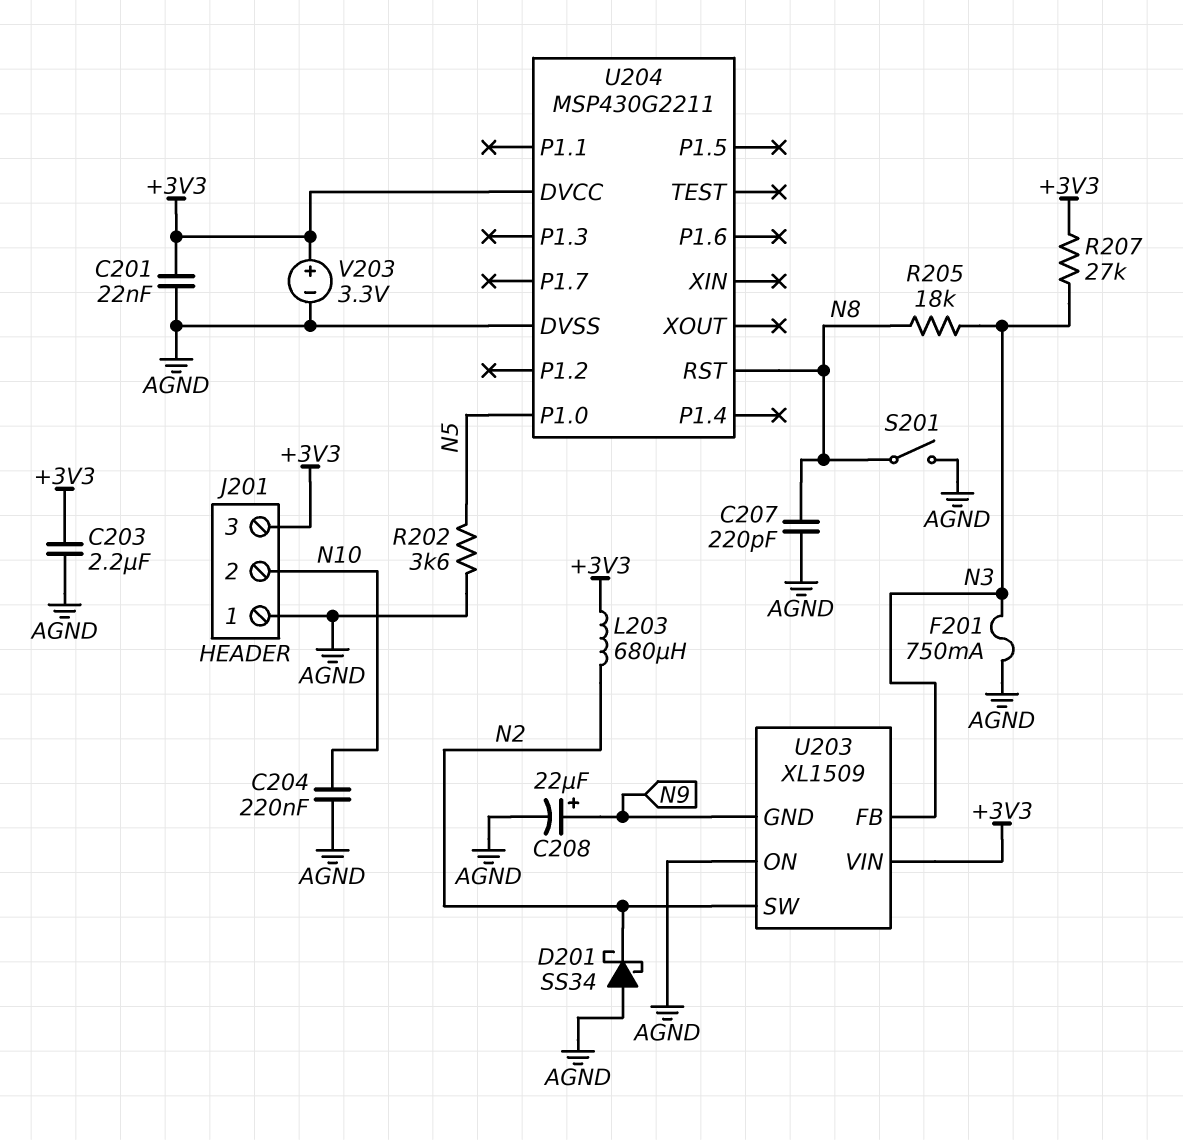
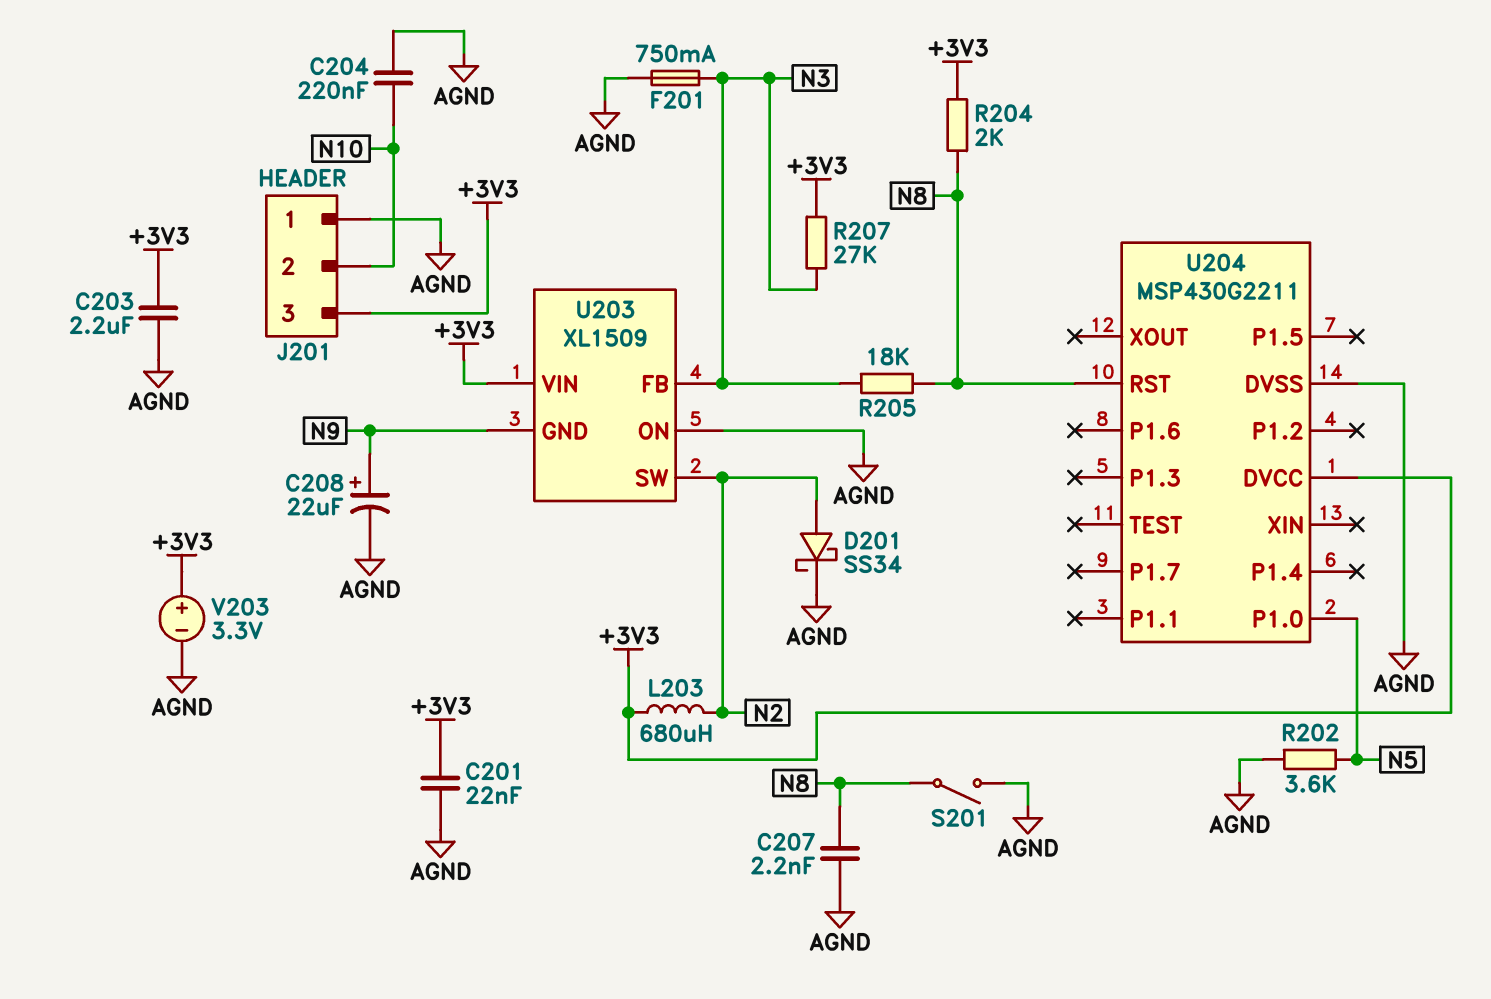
C207: 220pF (AGND, N8) -> 2.2nF (AGND, N8)
D201: schottky SS34 (A AGND, K N2) -> schottky SS34 (A N2, K AGND)
R204: none -> 2k (+3V3, N8)

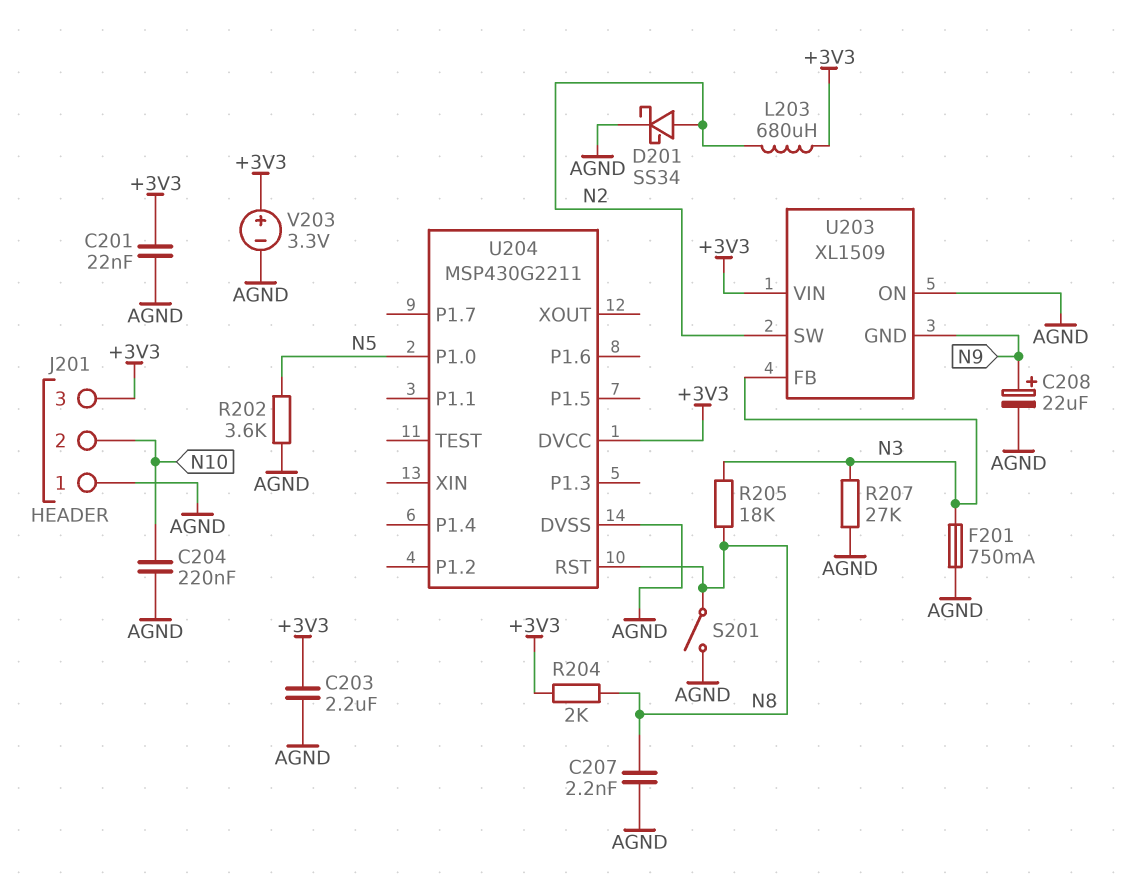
R207: 27k (+3V3, N3) -> 27k (AGND, N3)

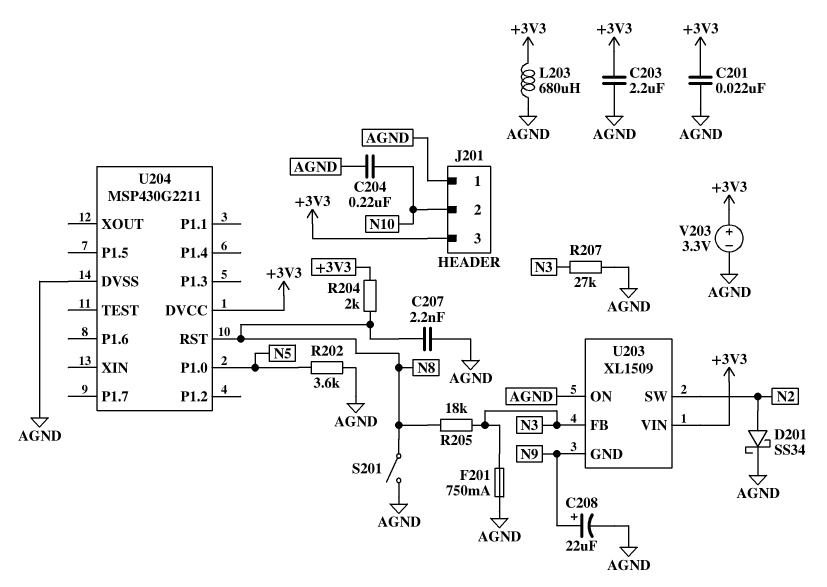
L203: 680uH (+3V3, N2) -> 680uH (+3V3, AGND)

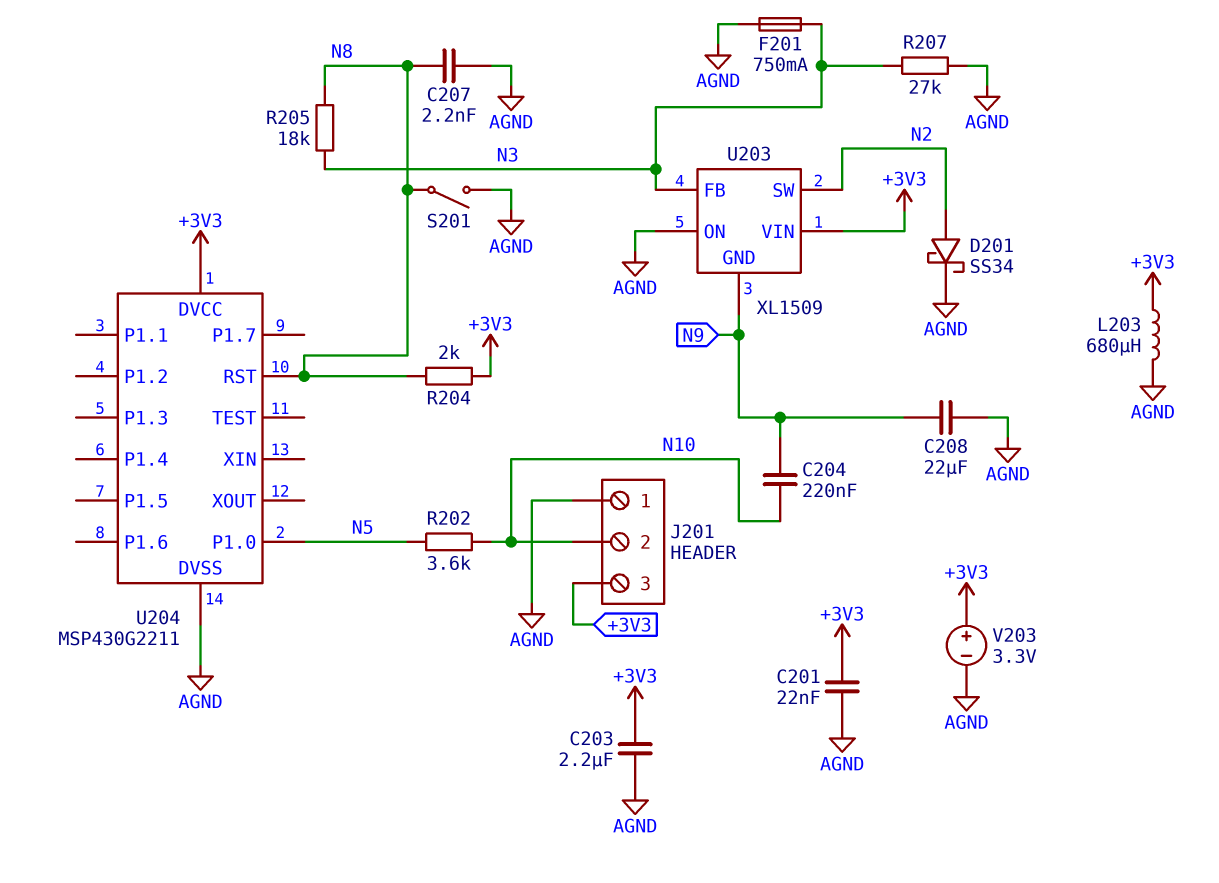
C204: 220nF (AGND, N10) -> 220nF (N9, N10)
C208: 22uF (plus N9, minus AGND) -> 22uF (AGND, N9)
R202: 3.6k (AGND, N5) -> 3.6k (N5, N10)

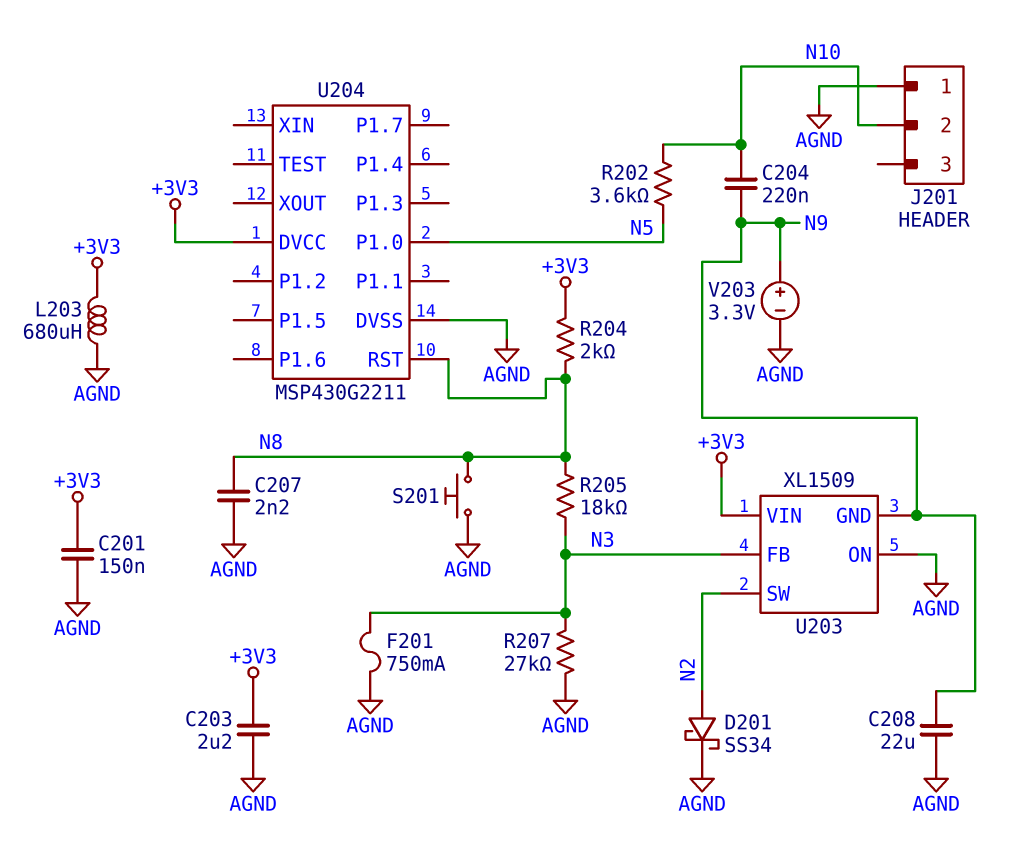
C201: 22nF (+3V3, AGND) -> 150nF (+3V3, AGND)
J201 pin 3: +3V3 -> none
S201: switch (AGND, N8) -> button (AGND, N8)
V203: 3.3V (plus +3V3, minus AGND) -> 3.3V (plus N9, minus AGND)

